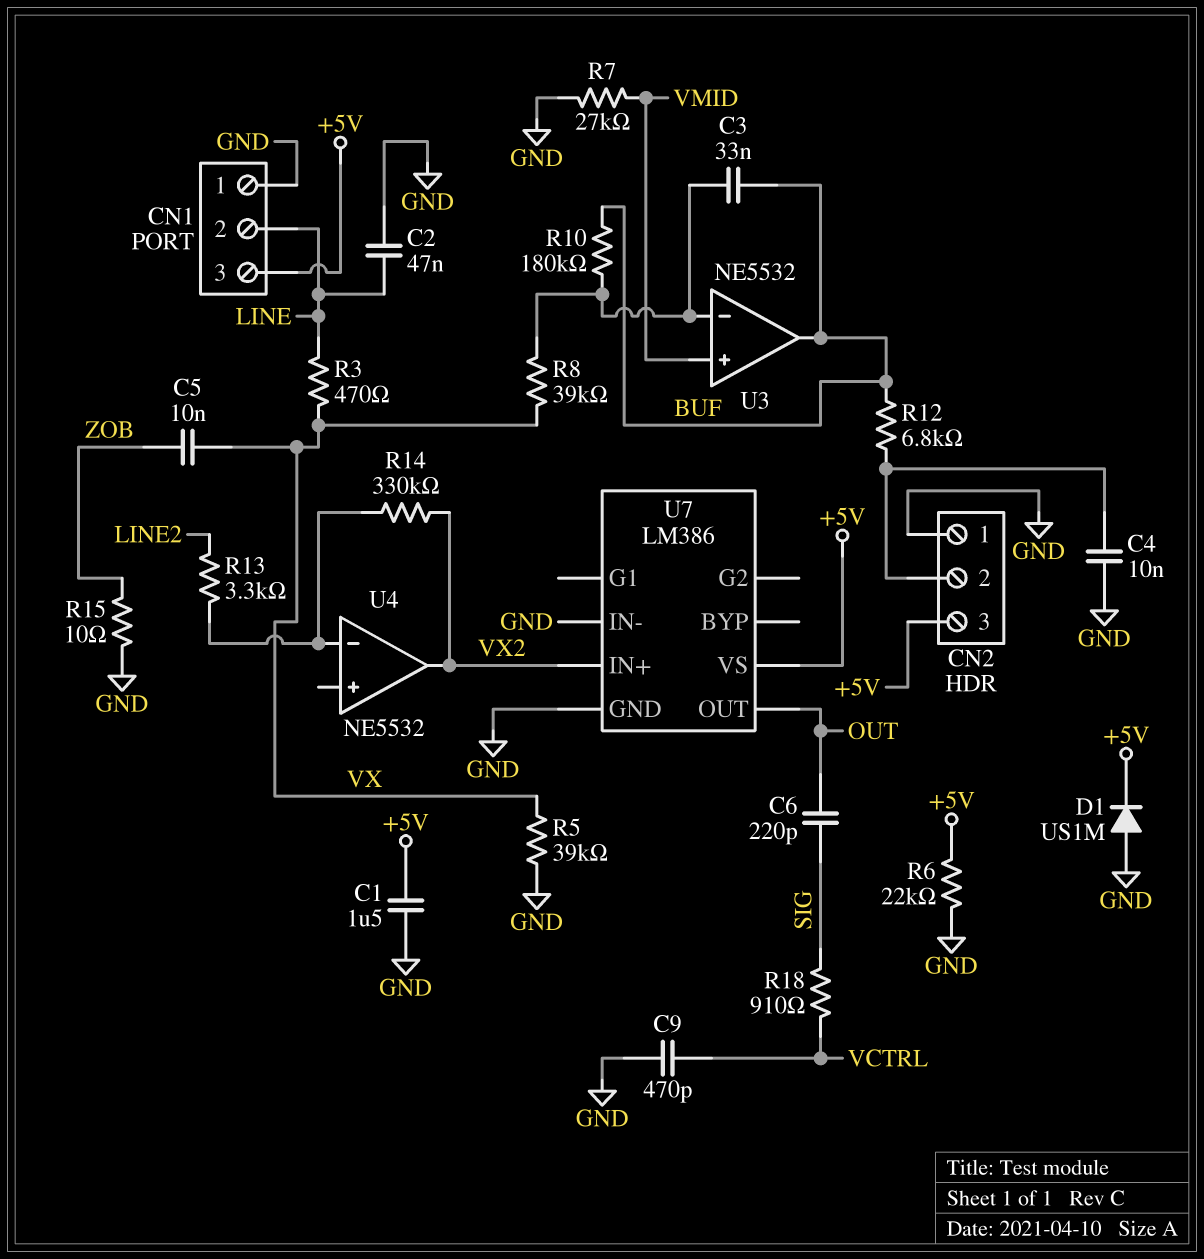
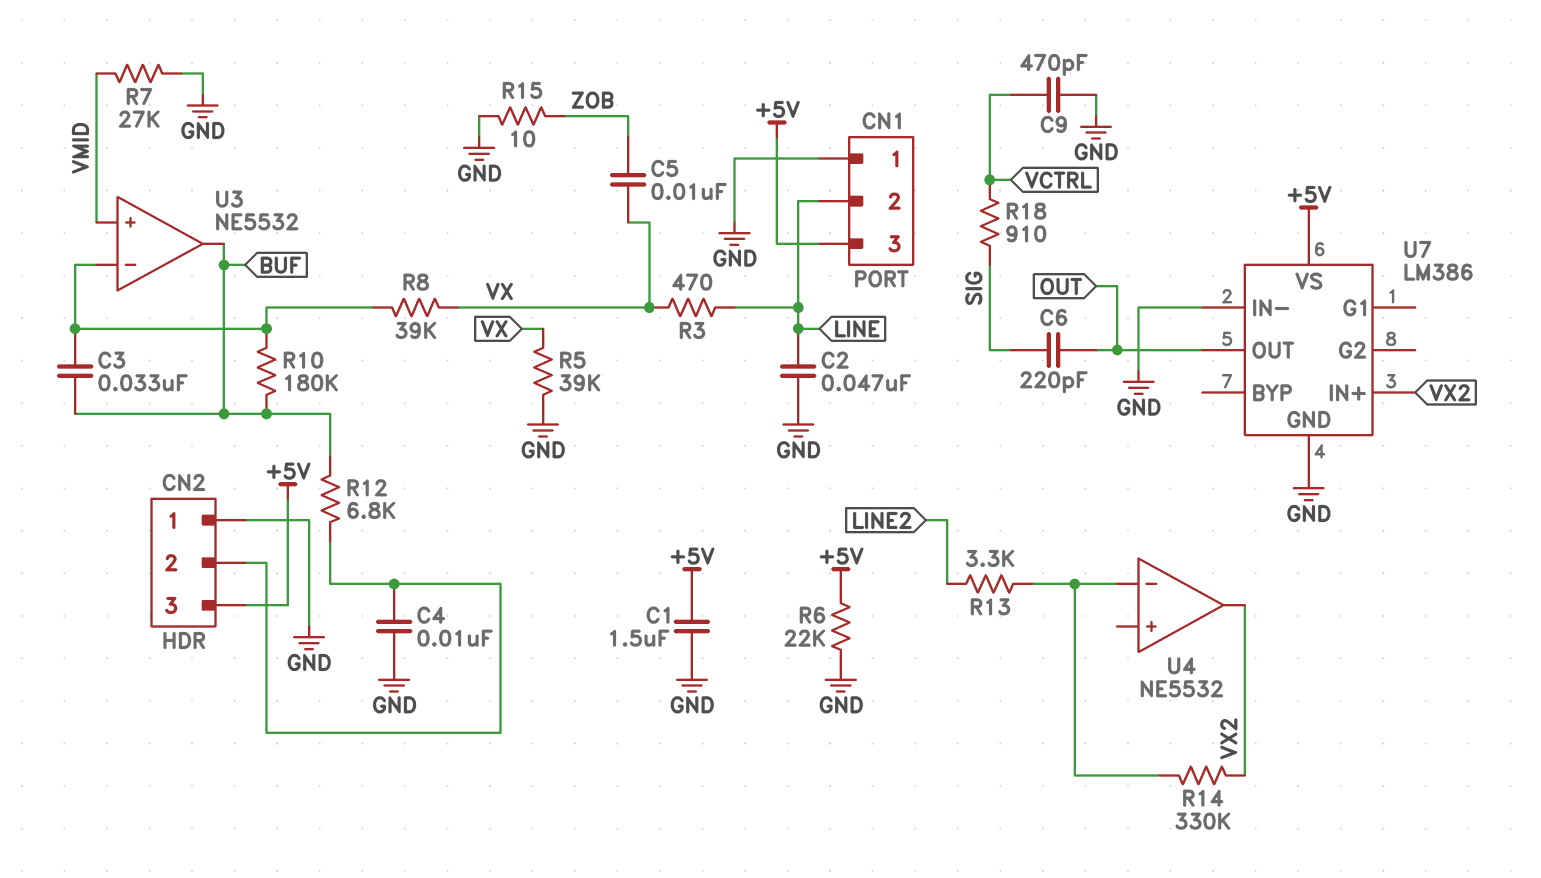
D1: diode US1M (A GND, K +5V) -> none

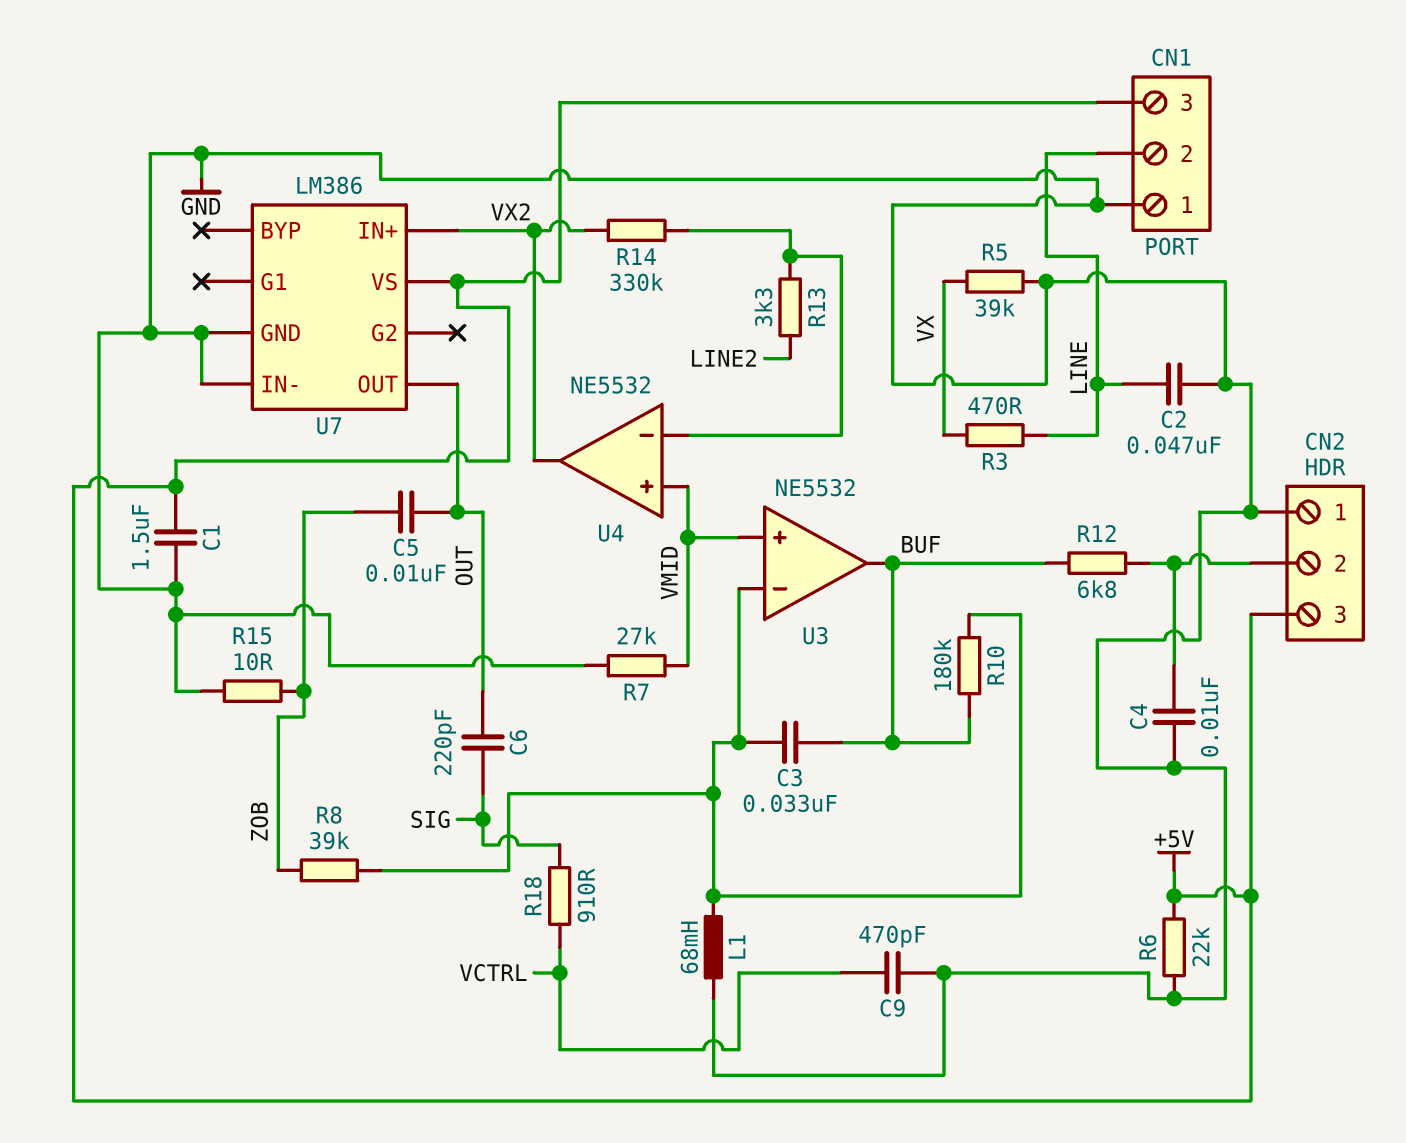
C5: 10nF (VX, ZOB) -> 10nF (OUT, ZOB)
L1: none -> 68mH (GND, U3/in-)
R8: 39k (U3/in-, VX) -> 39k (U3/in-, ZOB)
U4 pin in+: none -> VMID

